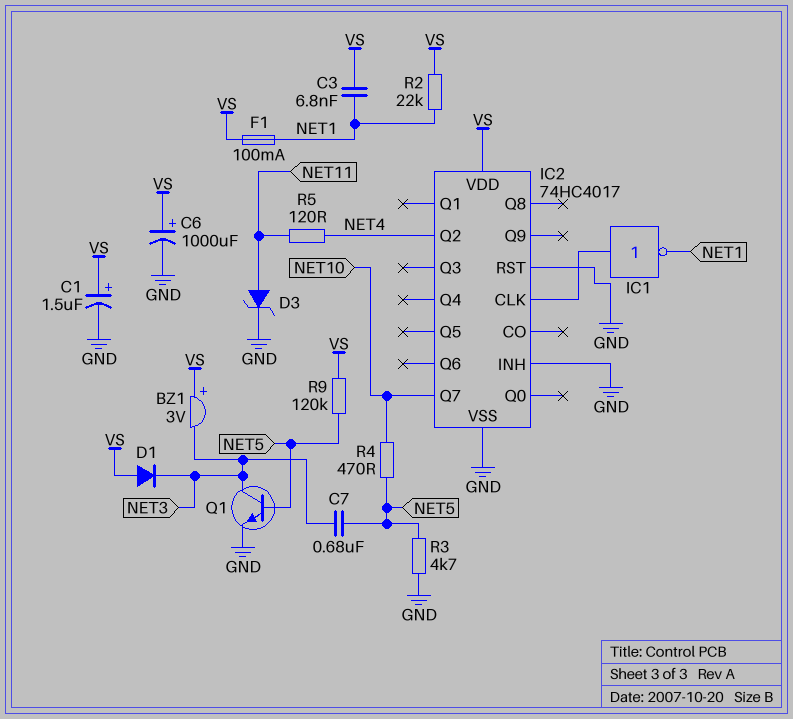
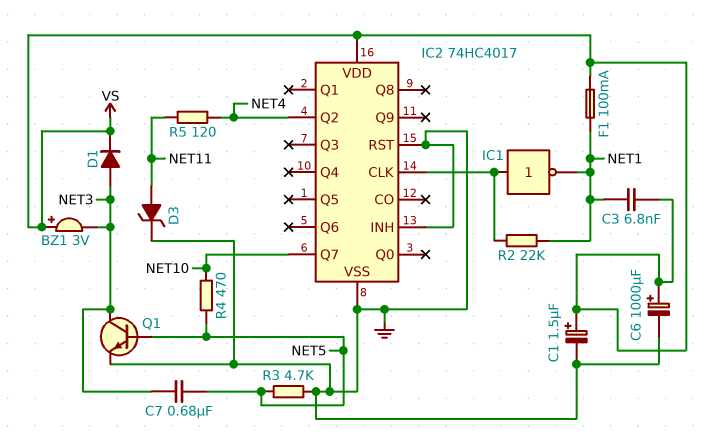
D1: diode (A VS, K NET3) -> diode (A NET3, K VS)
R2: 22k (NET1, VS) -> 22k (IC2/CLK, NET1)
R9: 120k (NET5, VS) -> none

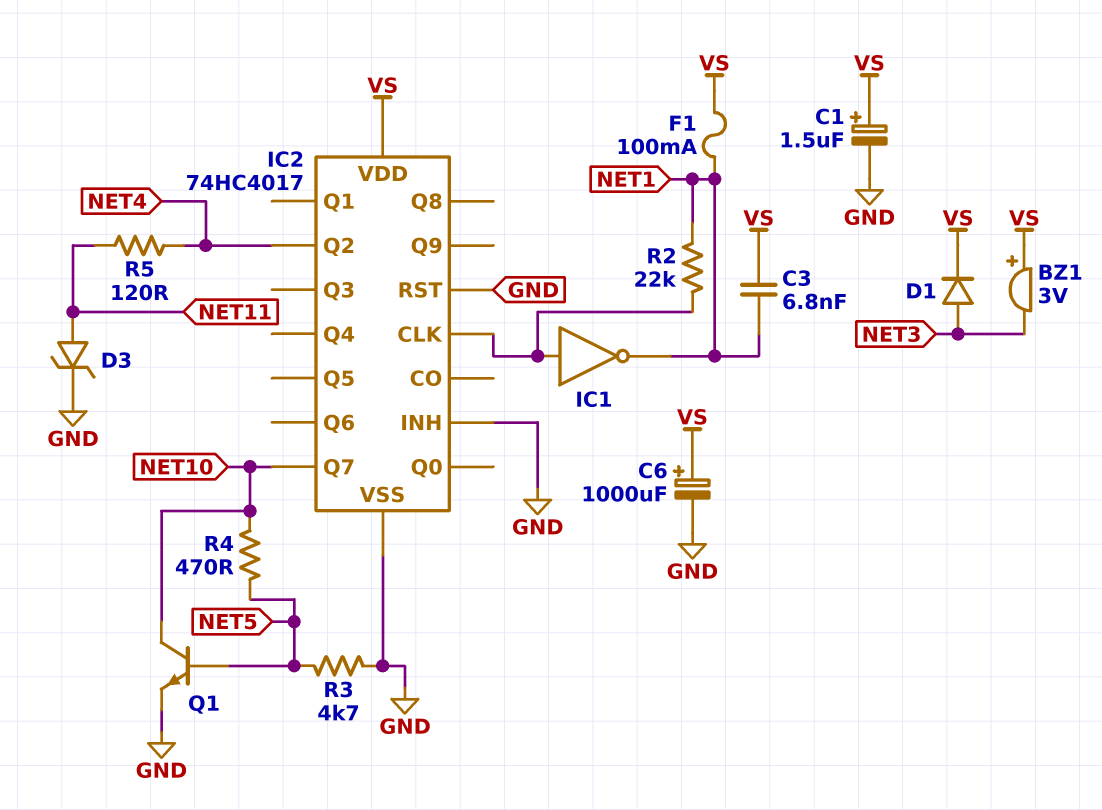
C7: 680nF (NET3, NET5) -> none
Q1: NPN (B NET5, C NET3, E GND) -> NPN (B NET5, C NET10, E GND)

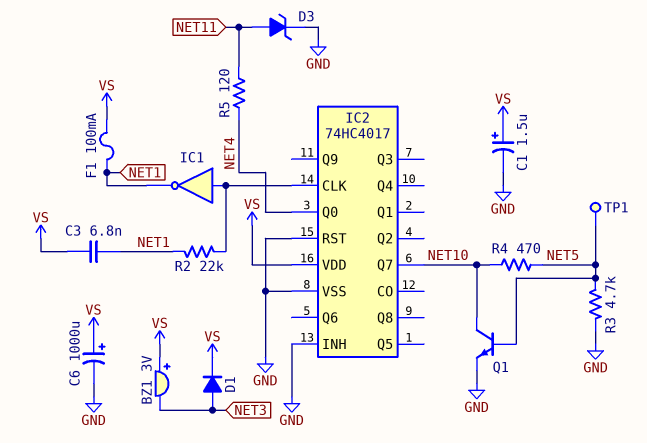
IC2 pin Q0: none -> NET4
IC2 pin Q2: NET4 -> none
TP1: none -> test point (NET5)

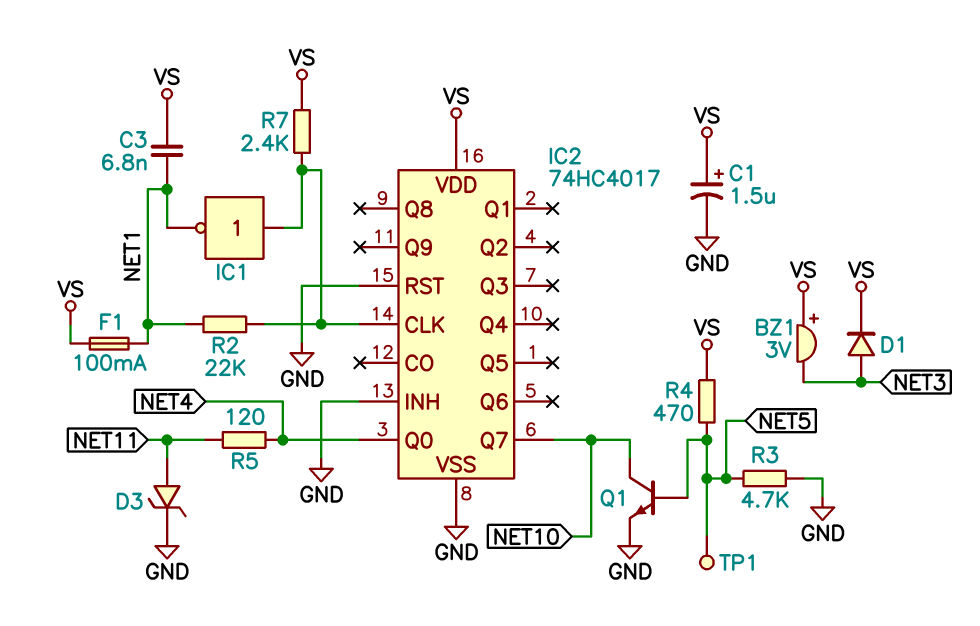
C6: 1000uF (plus VS, minus GND) -> none
R4: 470 (NET5, NET10) -> 470 (NET5, VS)
R7: none -> 2.4k (IC2/CLK, VS)

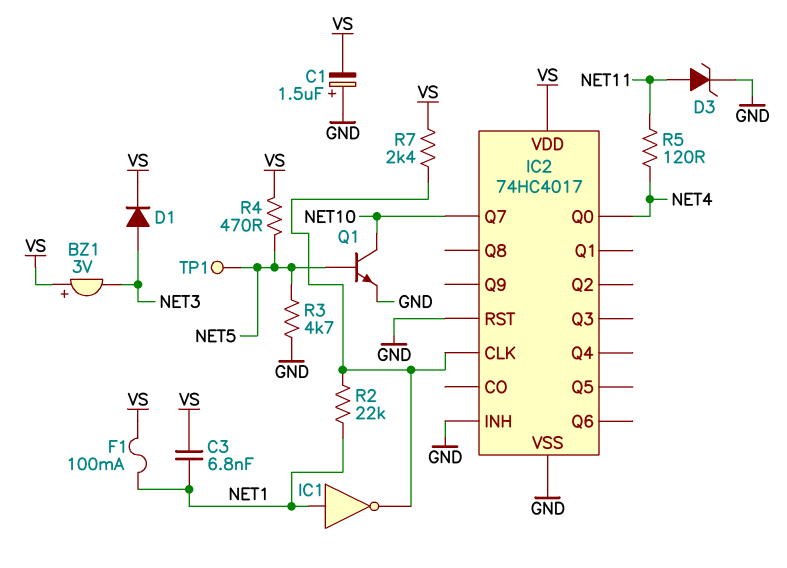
C1: 1.5uF (plus VS, minus GND) -> 1.5uF (plus GND, minus VS)
IC1: NOT (in IC2/CLK, out NET1) -> NOT (in NET1, out IC2/CLK)

